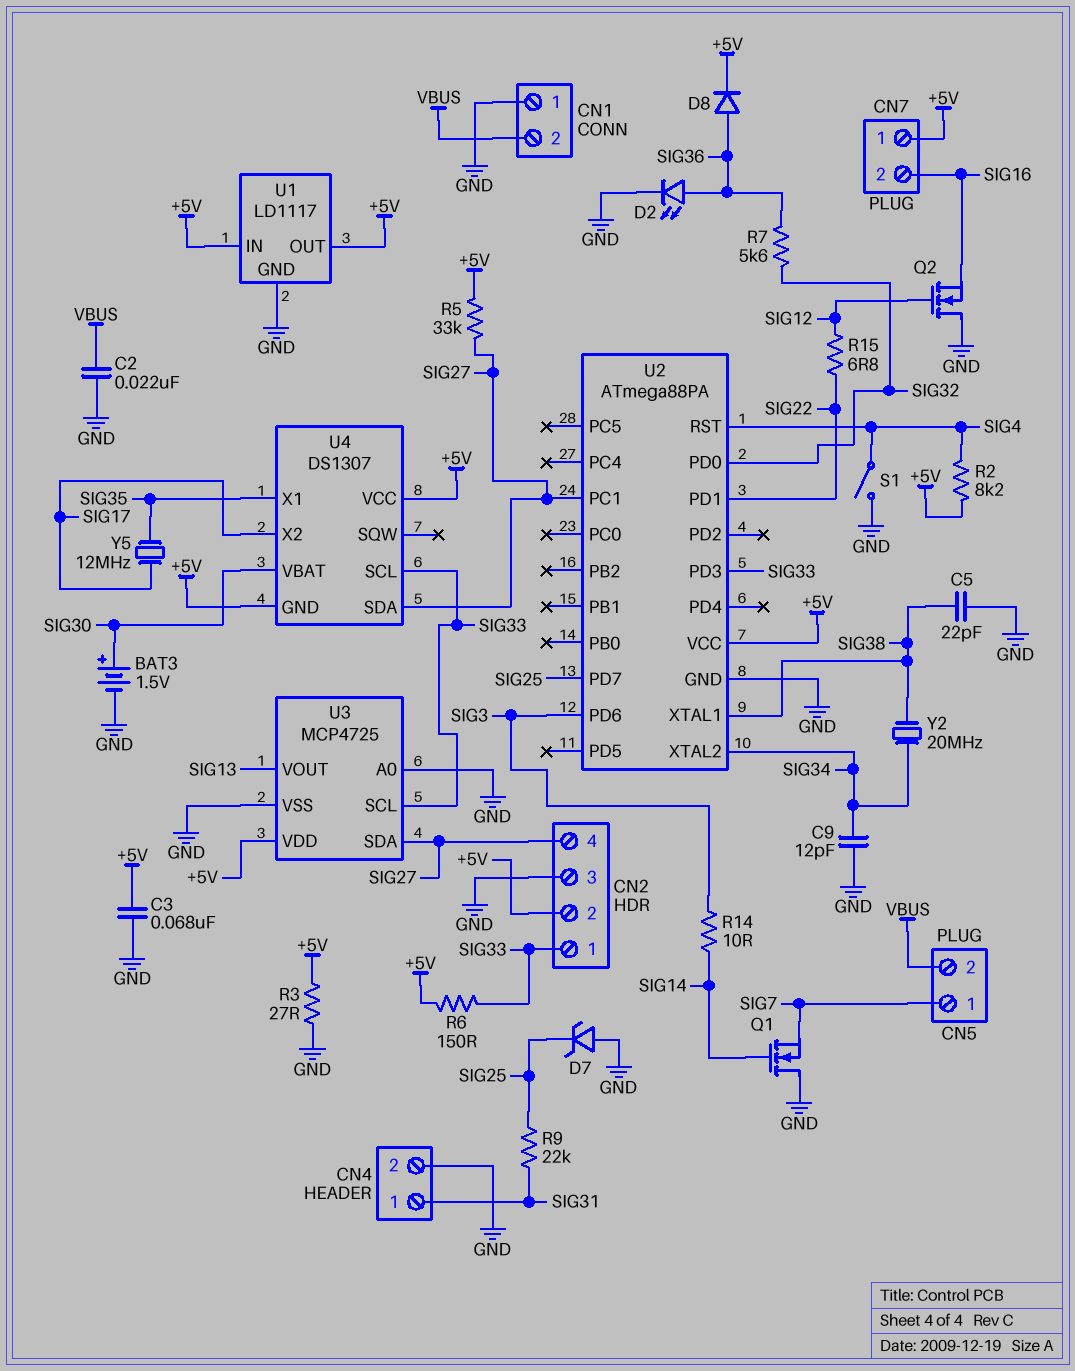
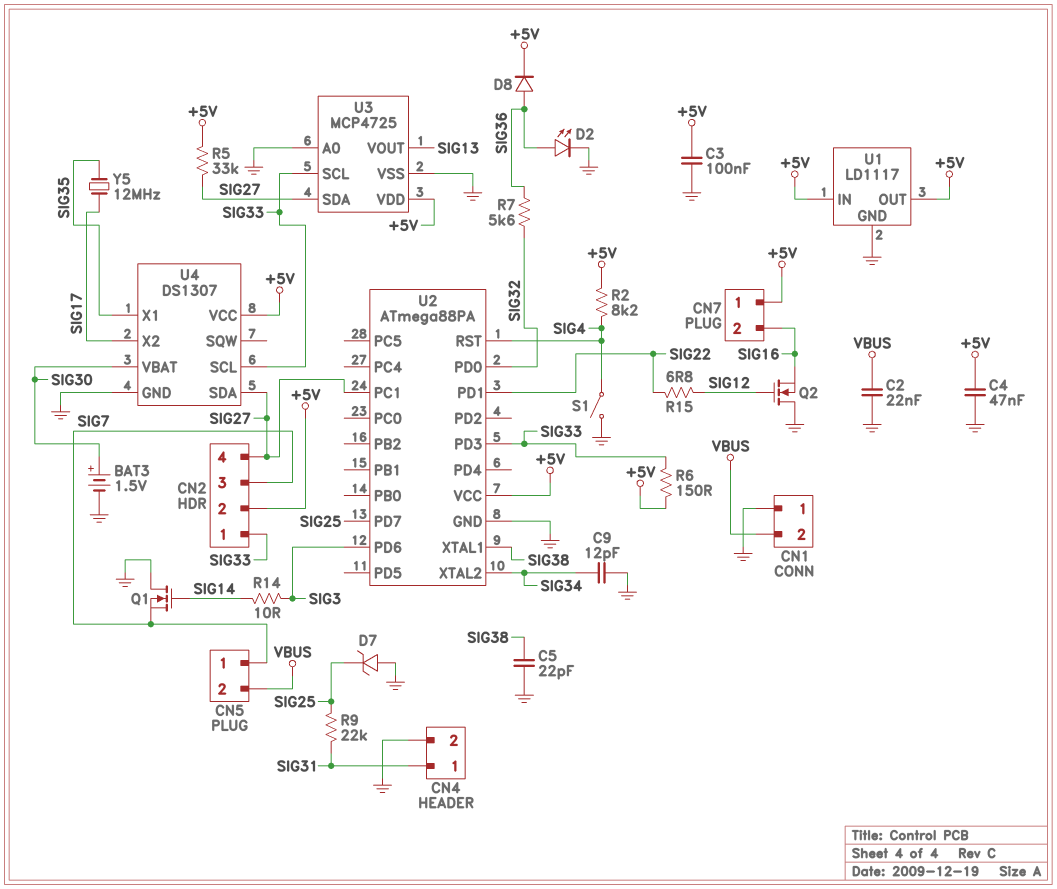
C3: 68nF (+5V, GND) -> 100nF (+5V, GND)
C4: none -> 47nF (+5V, GND)
CN2 pin 3: GND -> SIG7
R3: 27 (+5V, GND) -> none
U4 pin GND: +5V -> GND
Y2: 20MHz (SIG34, SIG38) -> none

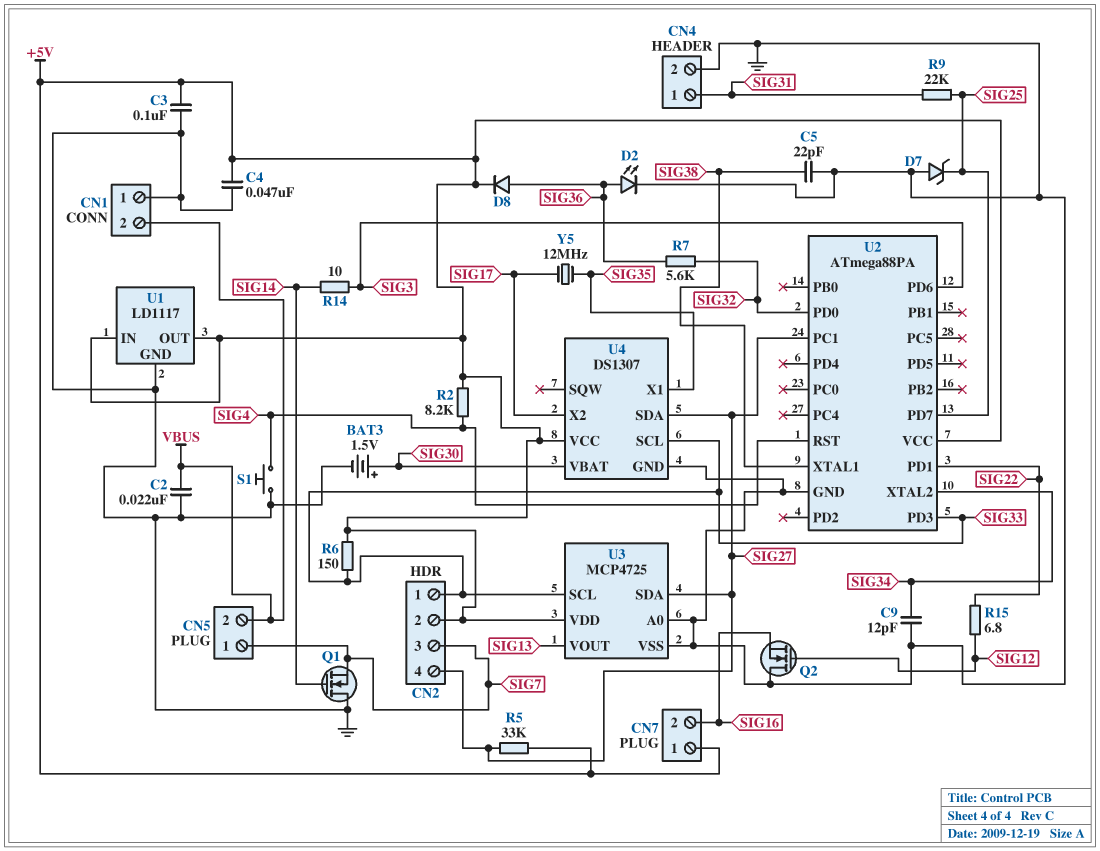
S1: switch (GND, SIG4) -> button (GND, SIG4)

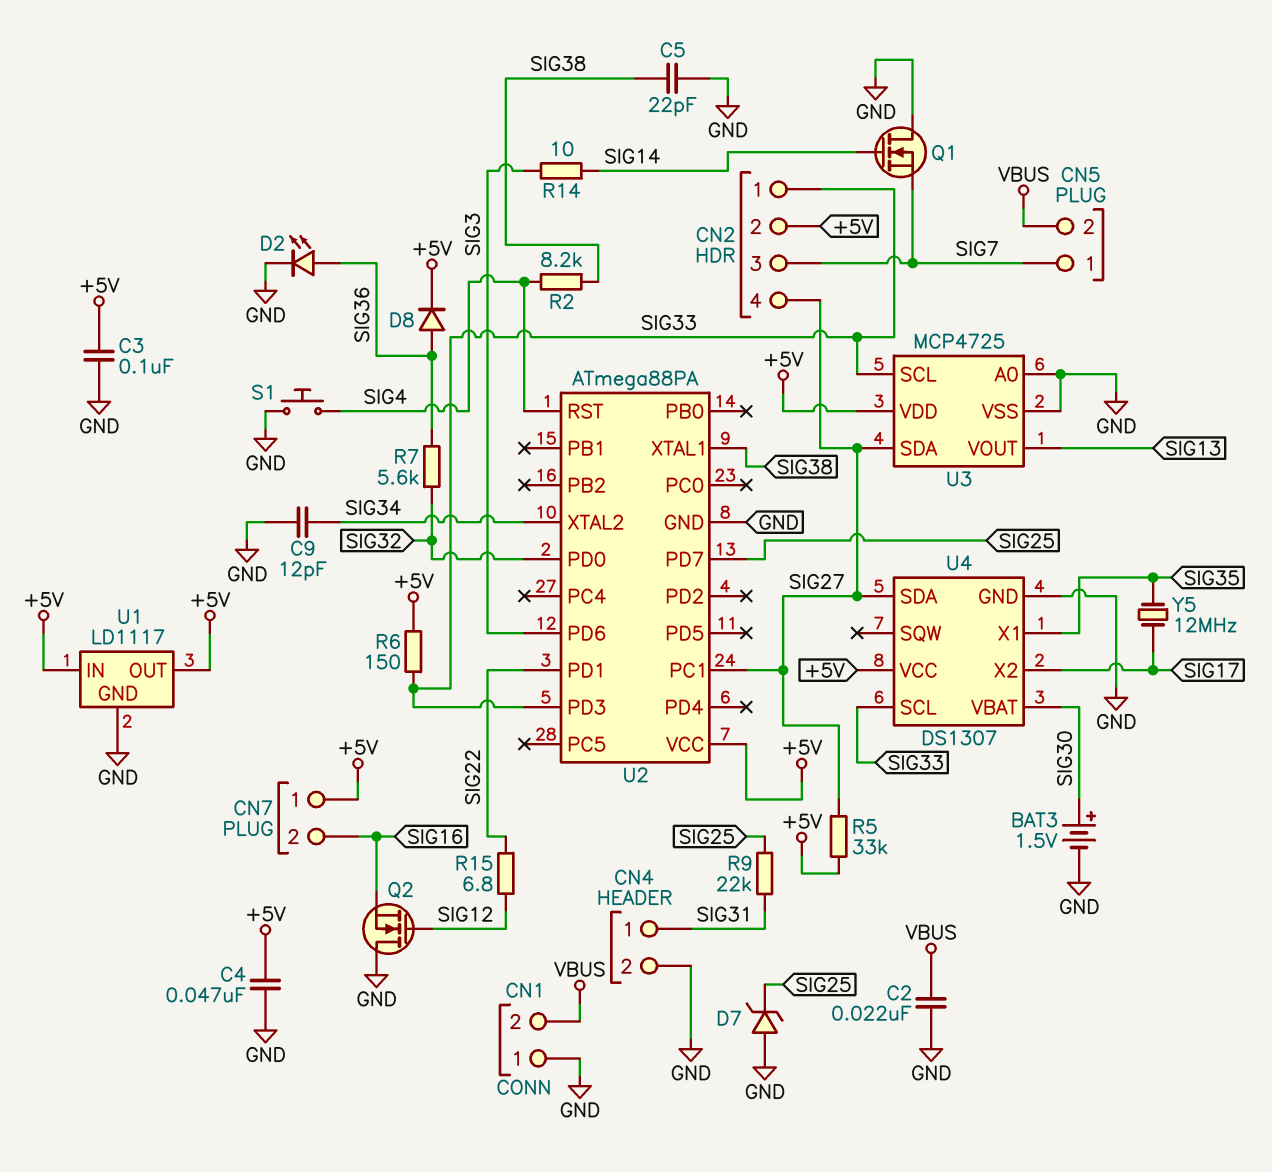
R2: 8.2k (+5V, SIG4) -> 8.2k (SIG4, SIG38)

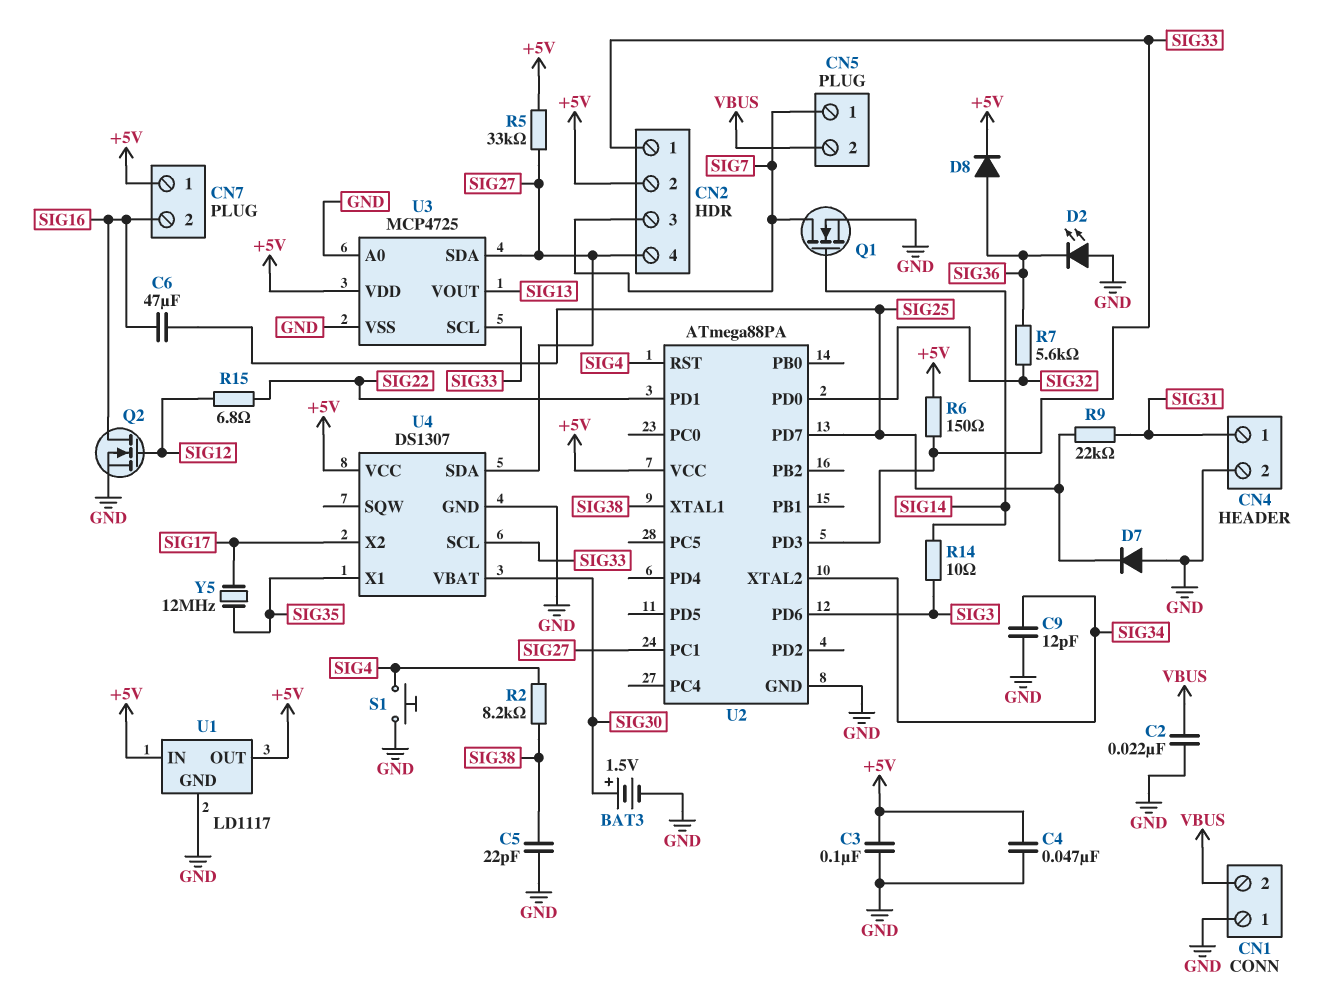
C6: none -> 47uF (SIG16, SIG25)
D2: LED (A SIG36, K GND) -> LED (A GND, K SIG36)
D7: zener (A GND, K SIG25) -> diode (A GND, K SIG25)
Q1: NMOS (G SIG14, D GND, S SIG7) -> NMOS (G SIG14, D SIG7, S GND)
Q2: NMOS (G SIG12, D GND, S SIG16) -> NMOS (G SIG12, D SIG16, S GND)

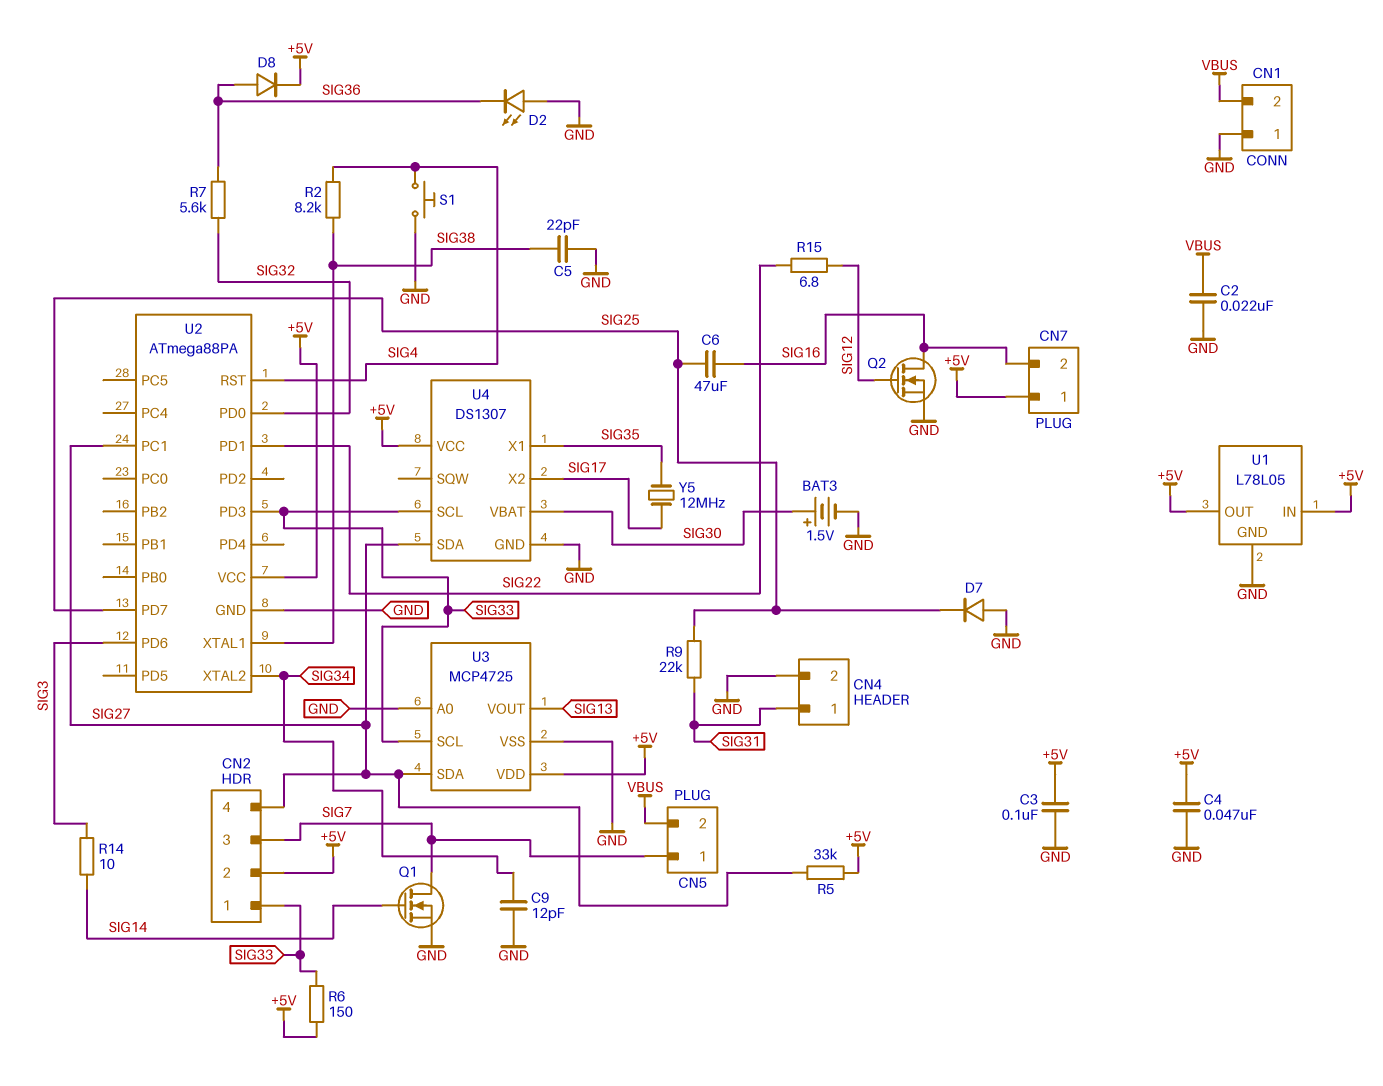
U1: LD1117 -> L78L05

